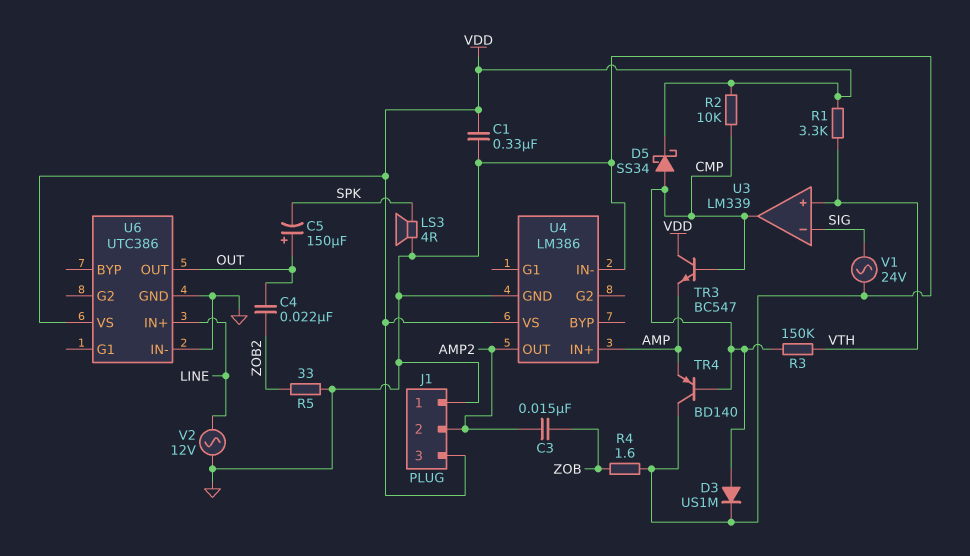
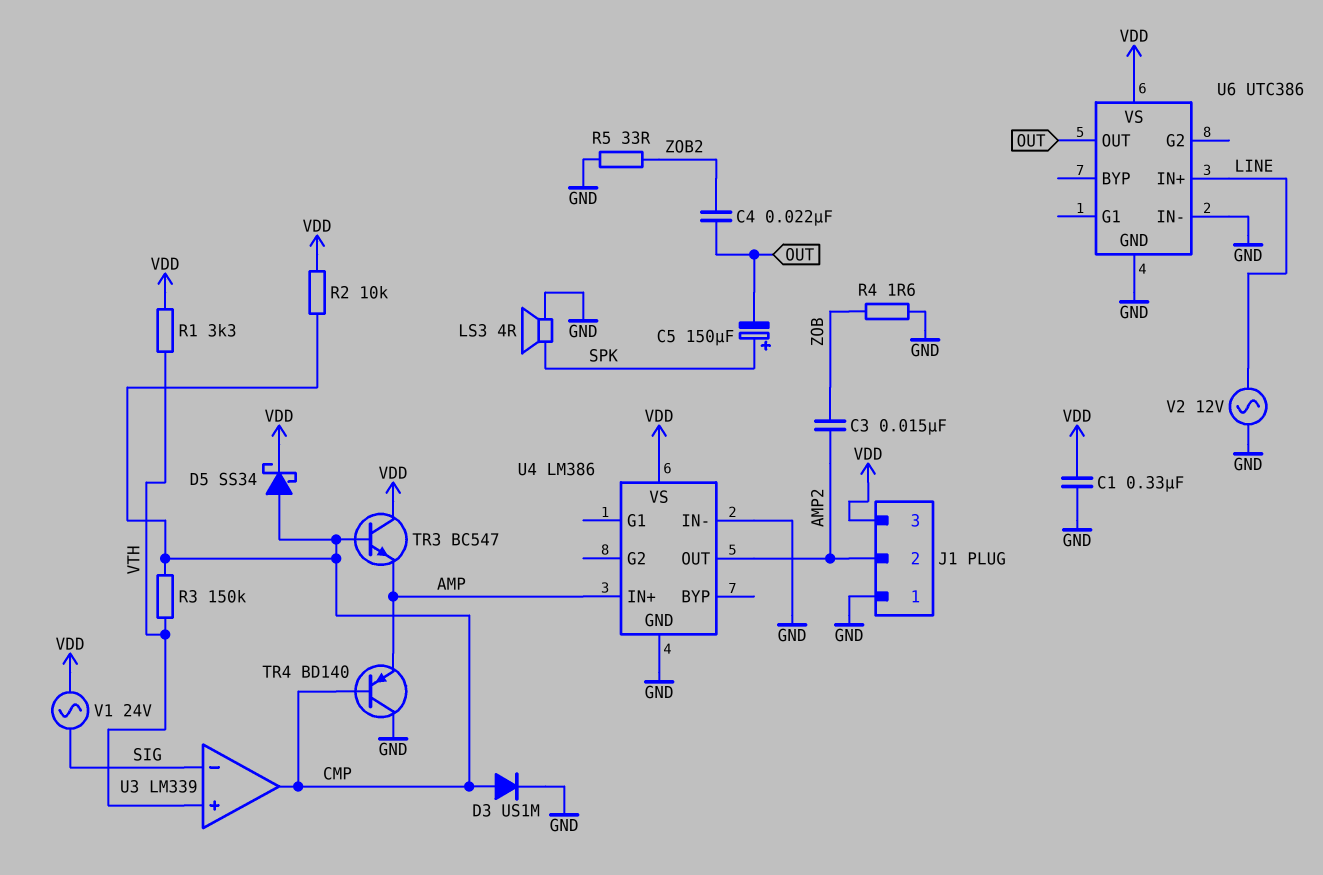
C5: 150uF (plus OUT, minus SPK) -> 150uF (plus SPK, minus OUT)
V1: AC 24V (GND, SIG) -> AC 24V (SIG, VDD)

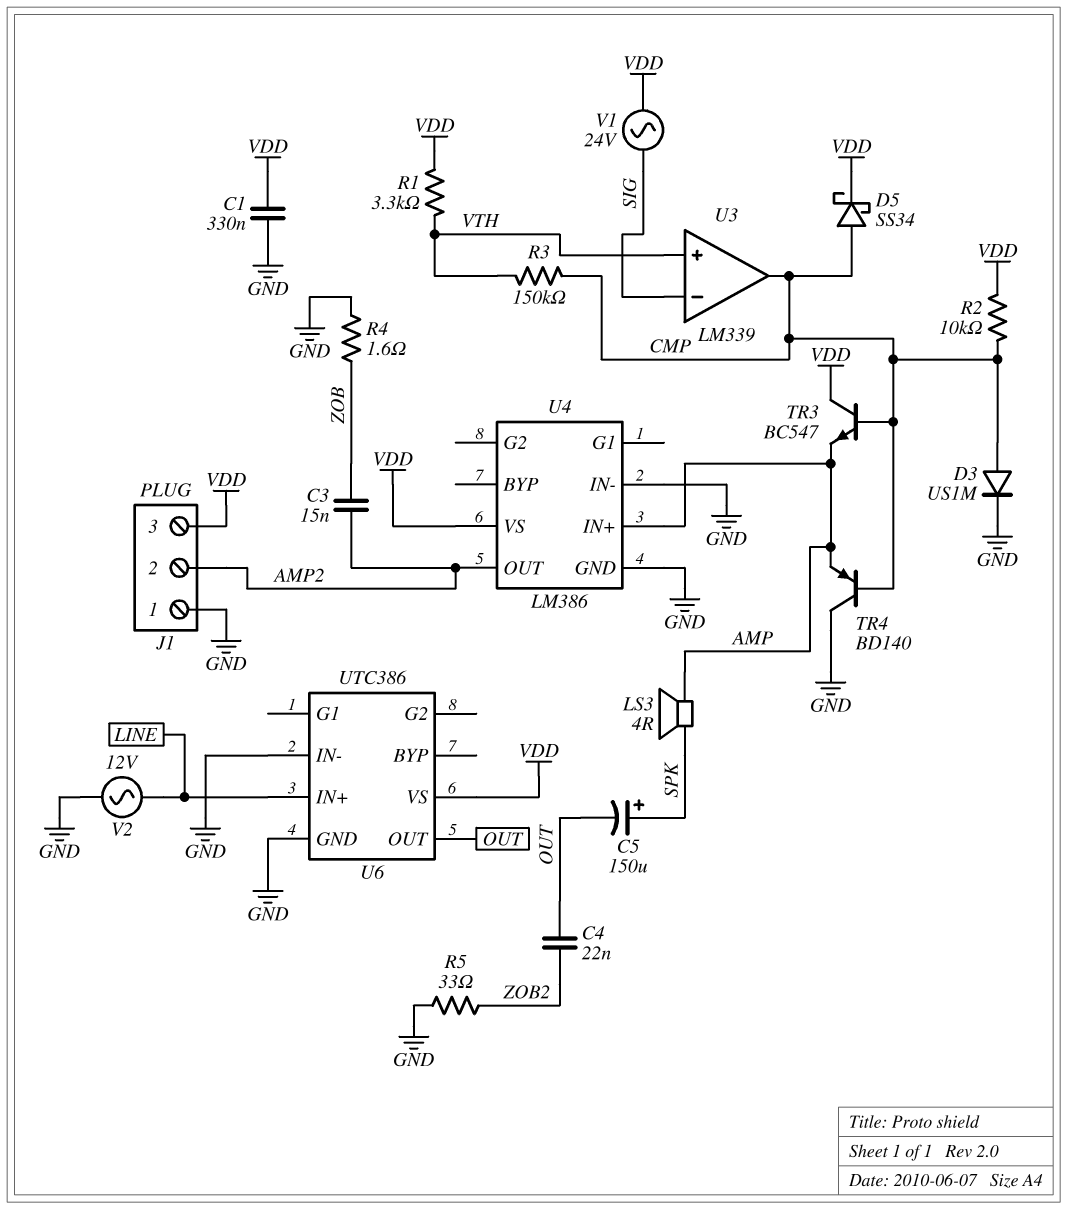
LS3: speaker 4R (GND, SPK) -> speaker 4R (AMP, SPK)

